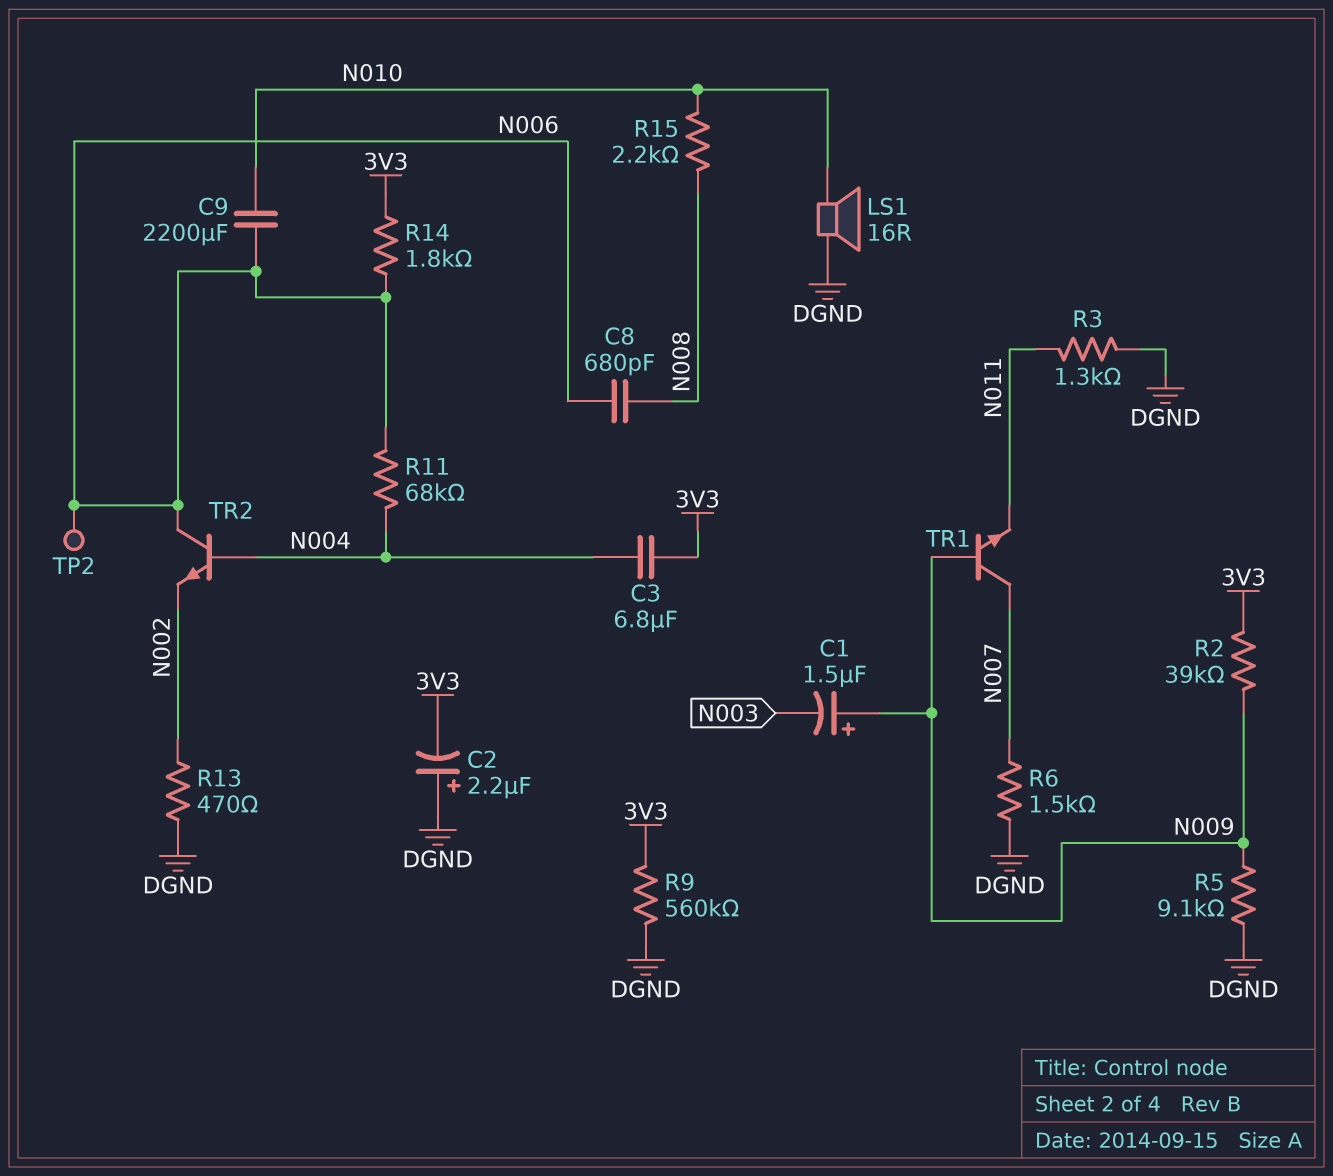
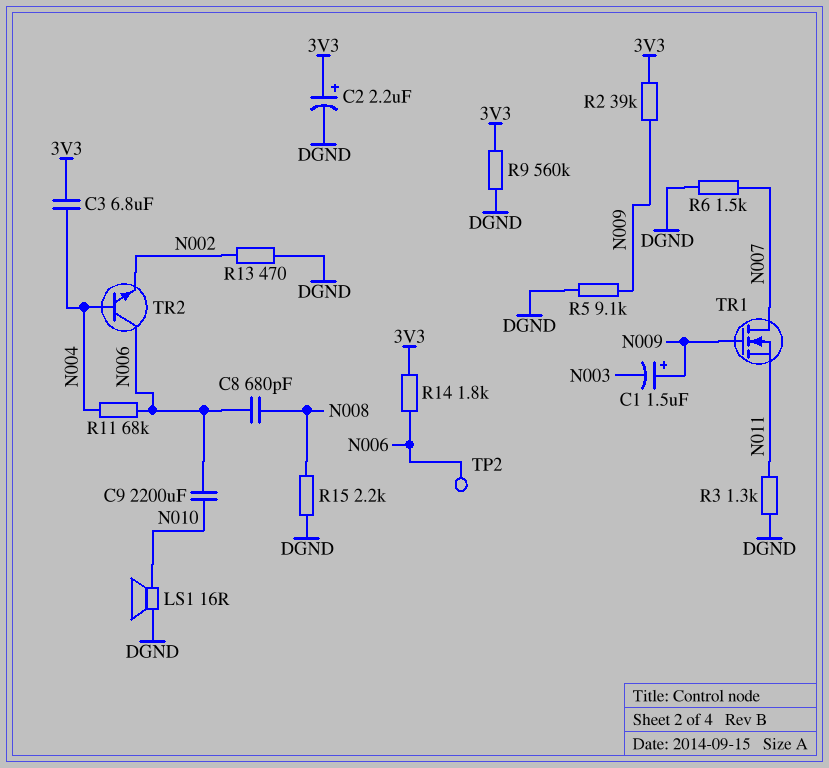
C2: 2.2uF (plus DGND, minus 3V3) -> 2.2uF (plus 3V3, minus DGND)
R15: 2.2k (N008, N010) -> 2.2k (DGND, N008)
TR1: NPN (B N009, C N007, E N011) -> NMOS (G N009, D N007, S N011)

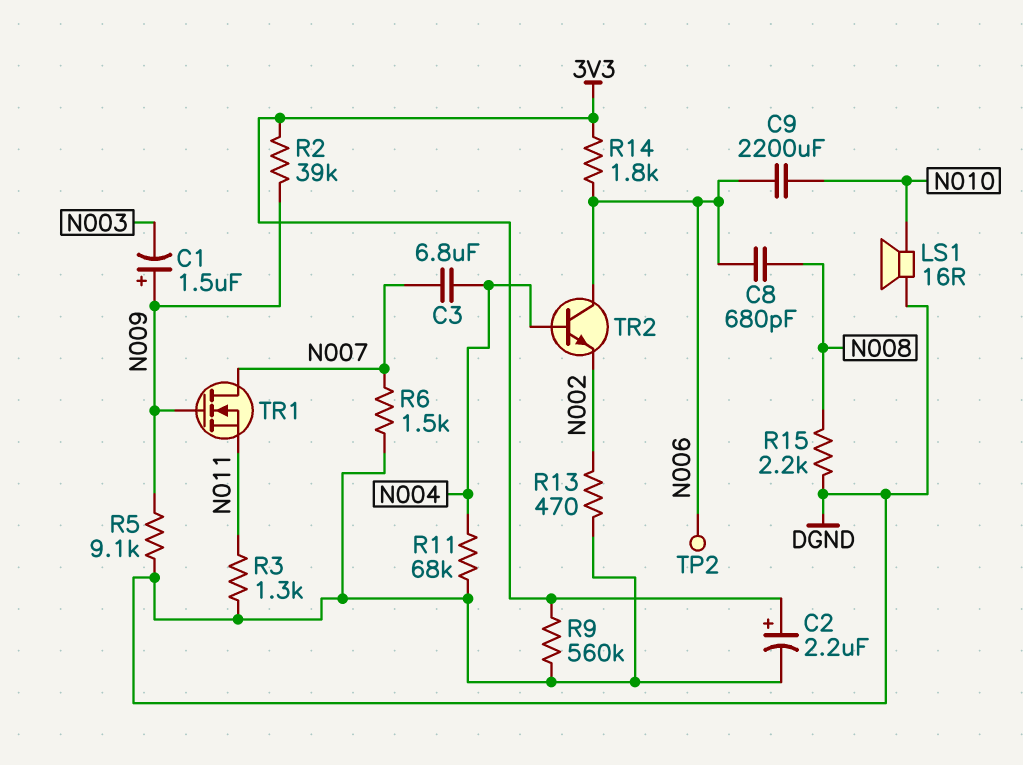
C3: 6.8uF (3V3, N004) -> 6.8uF (N004, N007)
R11: 68k (N004, N006) -> 68k (DGND, N004)

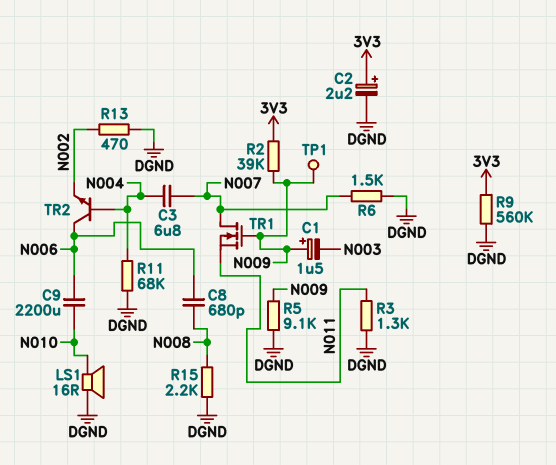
R14: 1.8k (3V3, N006) -> none
TP1: none -> test point (N009)
TP2: test point (N006) -> none

